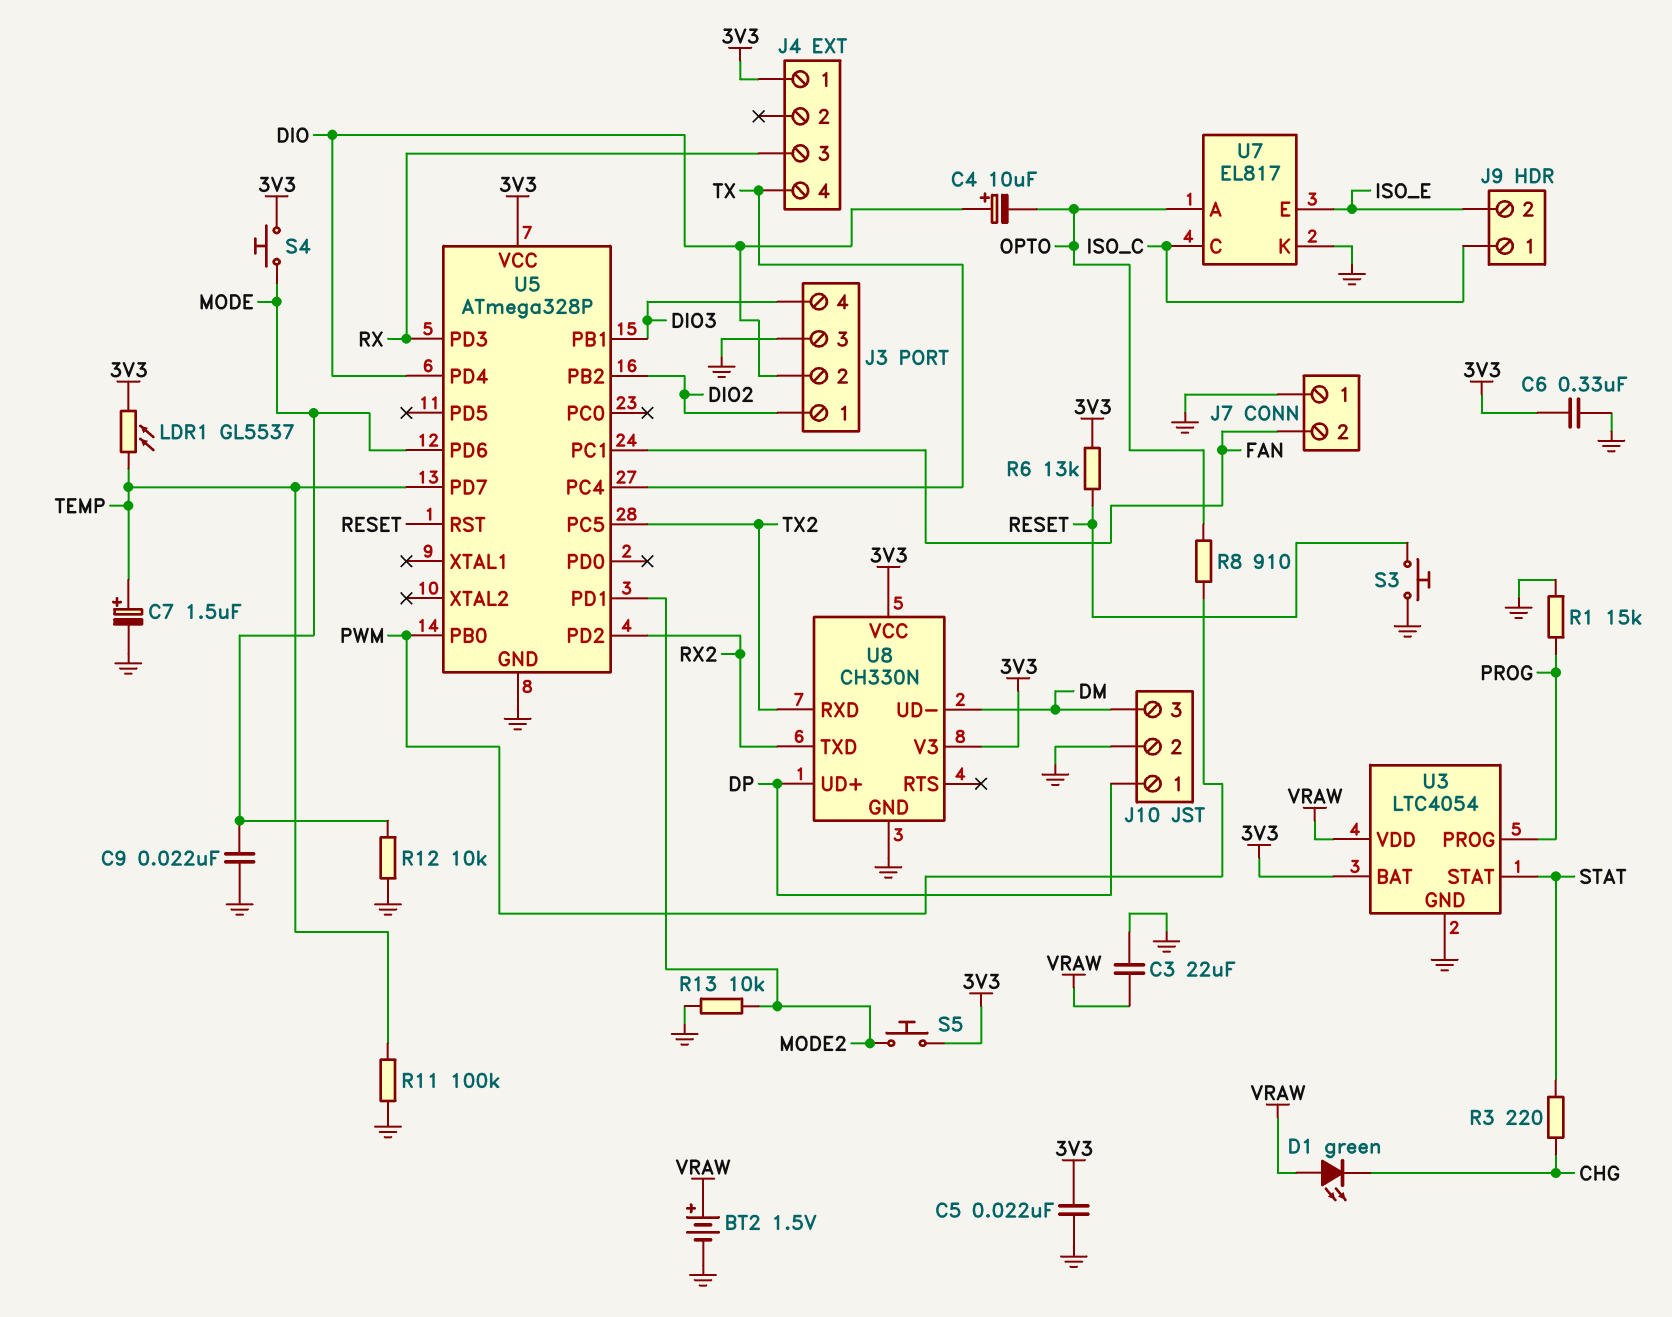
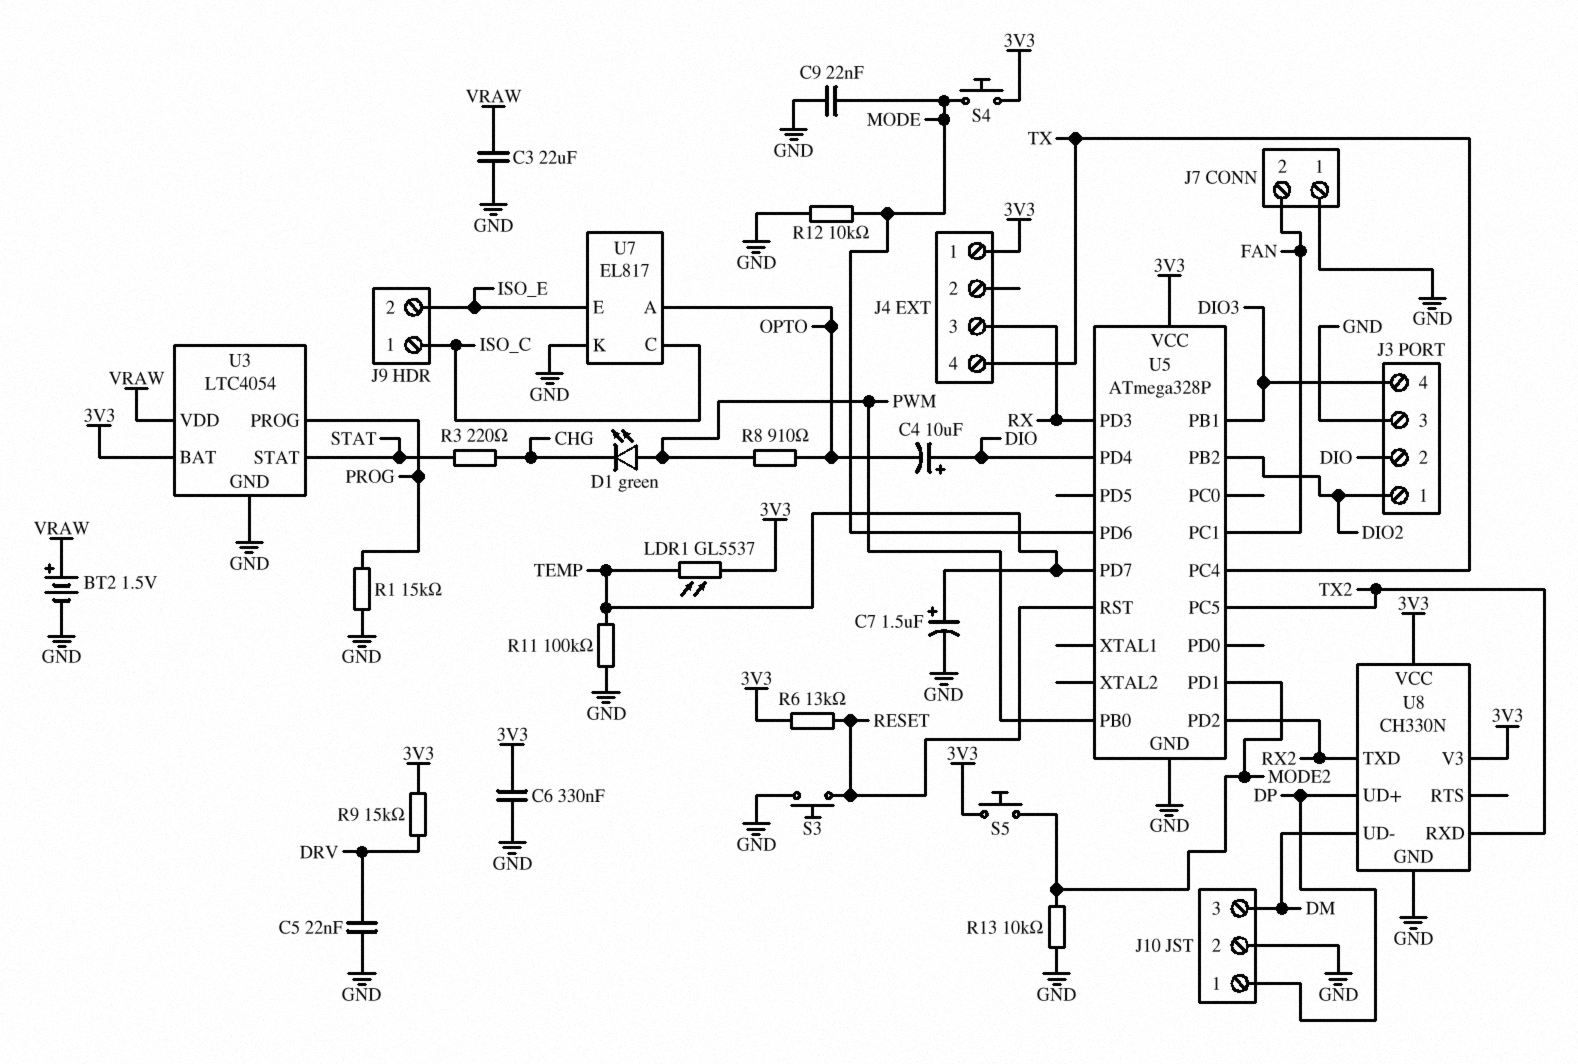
C5: 22nF (3V3, GND) -> 22nF (DRV, GND)
D1: LED green (A VRAW, K CHG) -> LED green (A PWM, K CHG)
R9: none -> 15k (3V3, DRV)

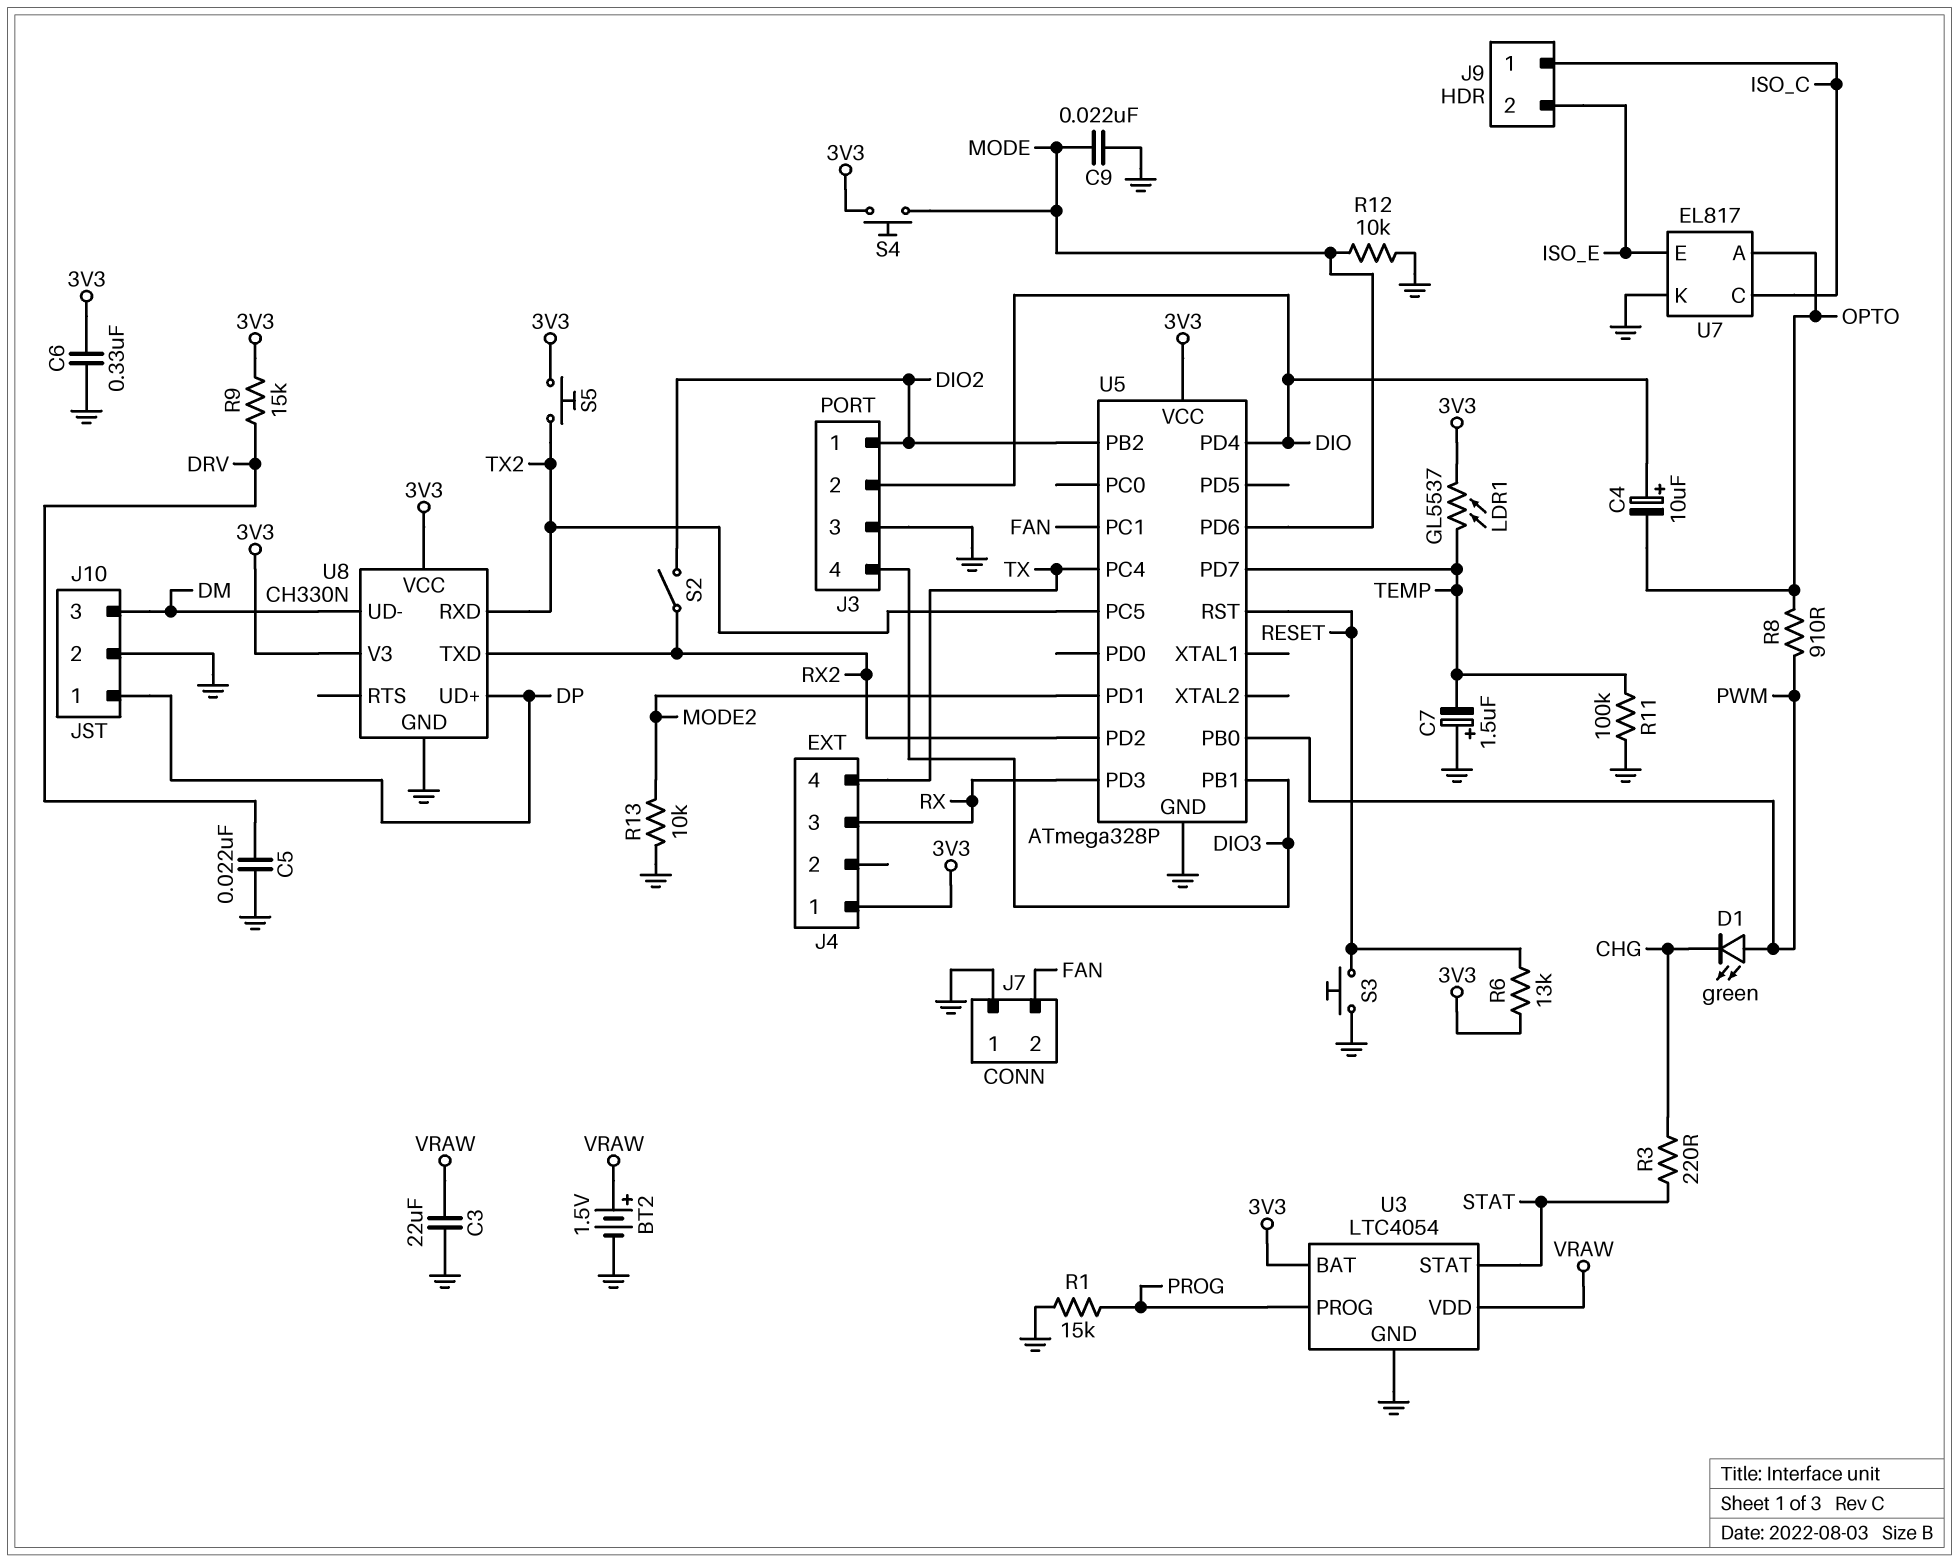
C7: 1.5uF (plus TEMP, minus GND) -> 1.5uF (plus GND, minus TEMP)
S2: none -> switch (DIO2, RX2)
S5: button (3V3, MODE2) -> button (3V3, TX2)

